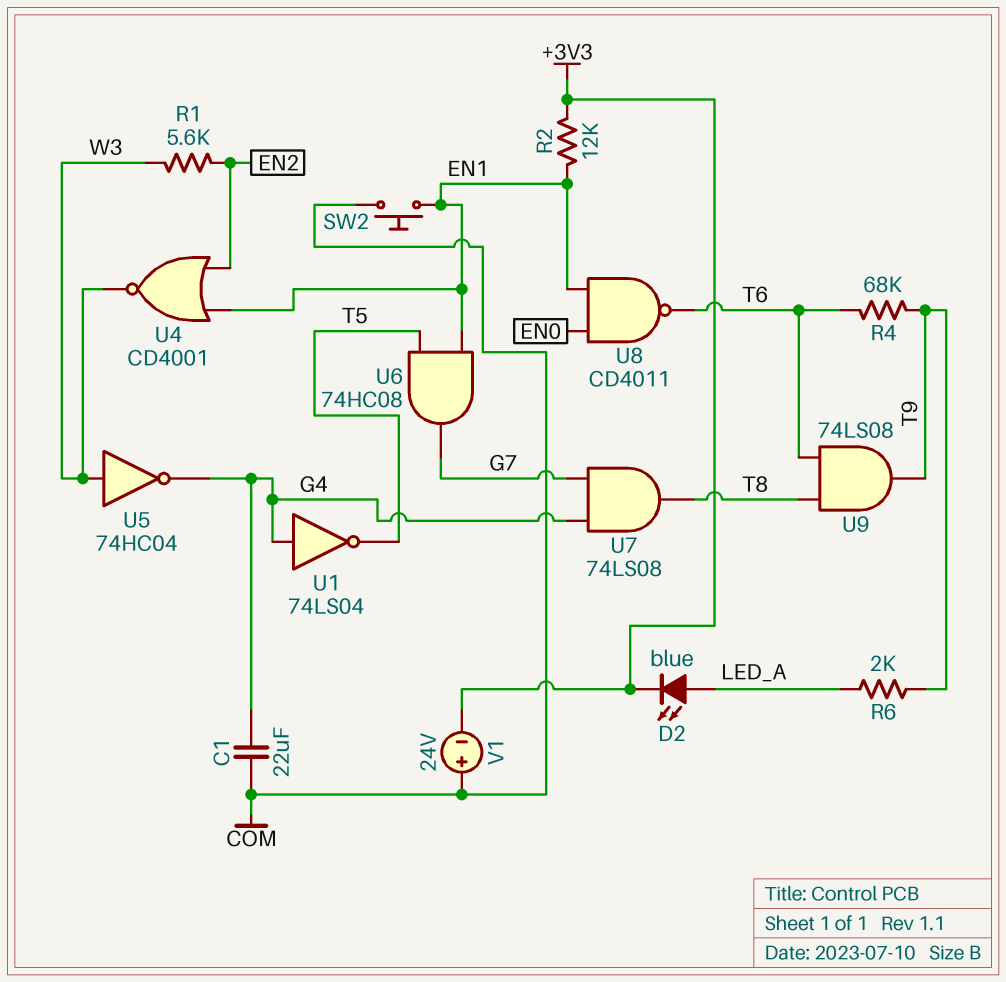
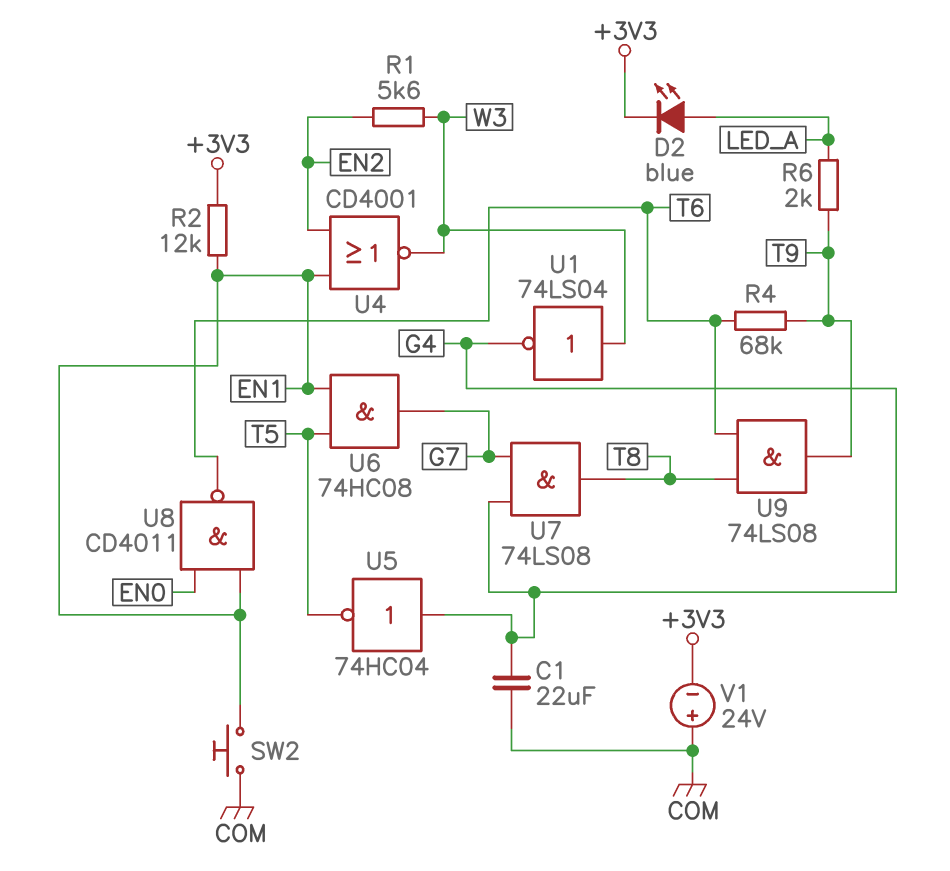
U1: NOT 74LS04 (in G4, out T5) -> NOT 74LS04 (in W3, out G4)
U5: NOT 74HC04 (in W3, out G4) -> NOT 74HC04 (in G4, out T5)

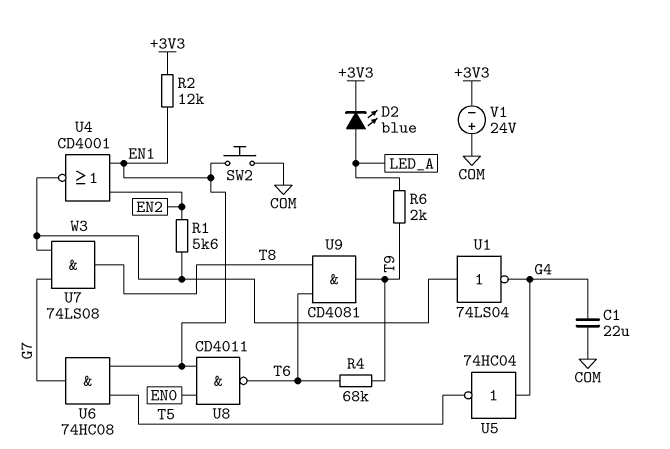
U7: AND 74LS08 (in G4, in G7, out T8) -> AND 74LS08 (in G7, in W3, out T8)
U9: AND 74LS08 (in T6, in T8, out T9) -> AND CD4081 (in T6, in T8, out T9)

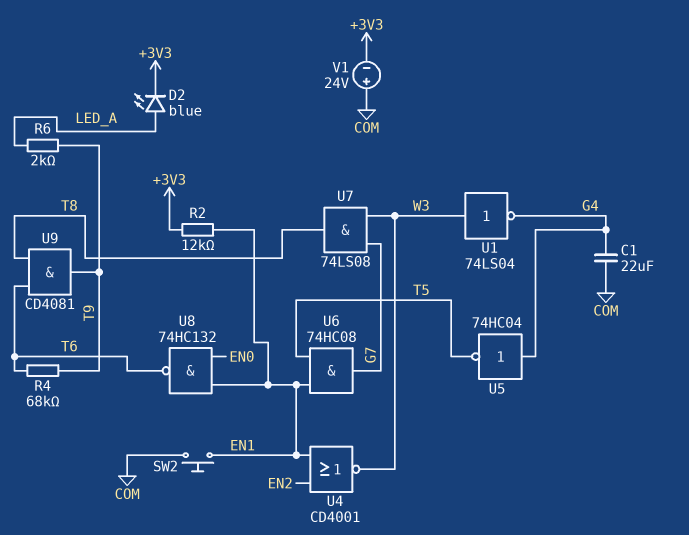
R1: 5.6k (EN2, W3) -> none
U8: NAND CD4011 (in EN0, in EN1, out T6) -> NAND 74HC132 (in EN0, in EN1, out T6)

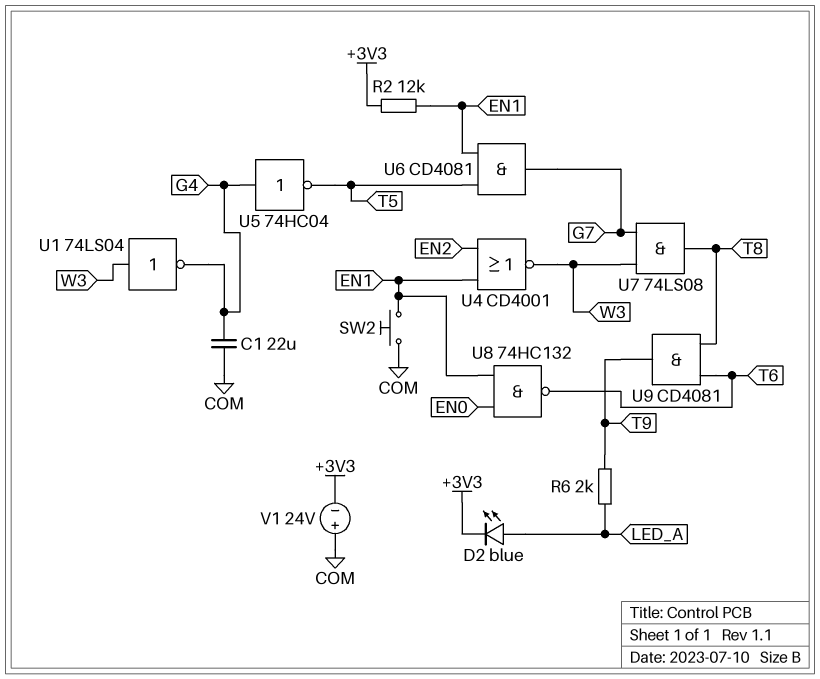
R4: 68k (T6, T9) -> none
U6: AND 74HC08 (in EN1, in T5, out G7) -> AND CD4081 (in EN1, in T5, out G7)

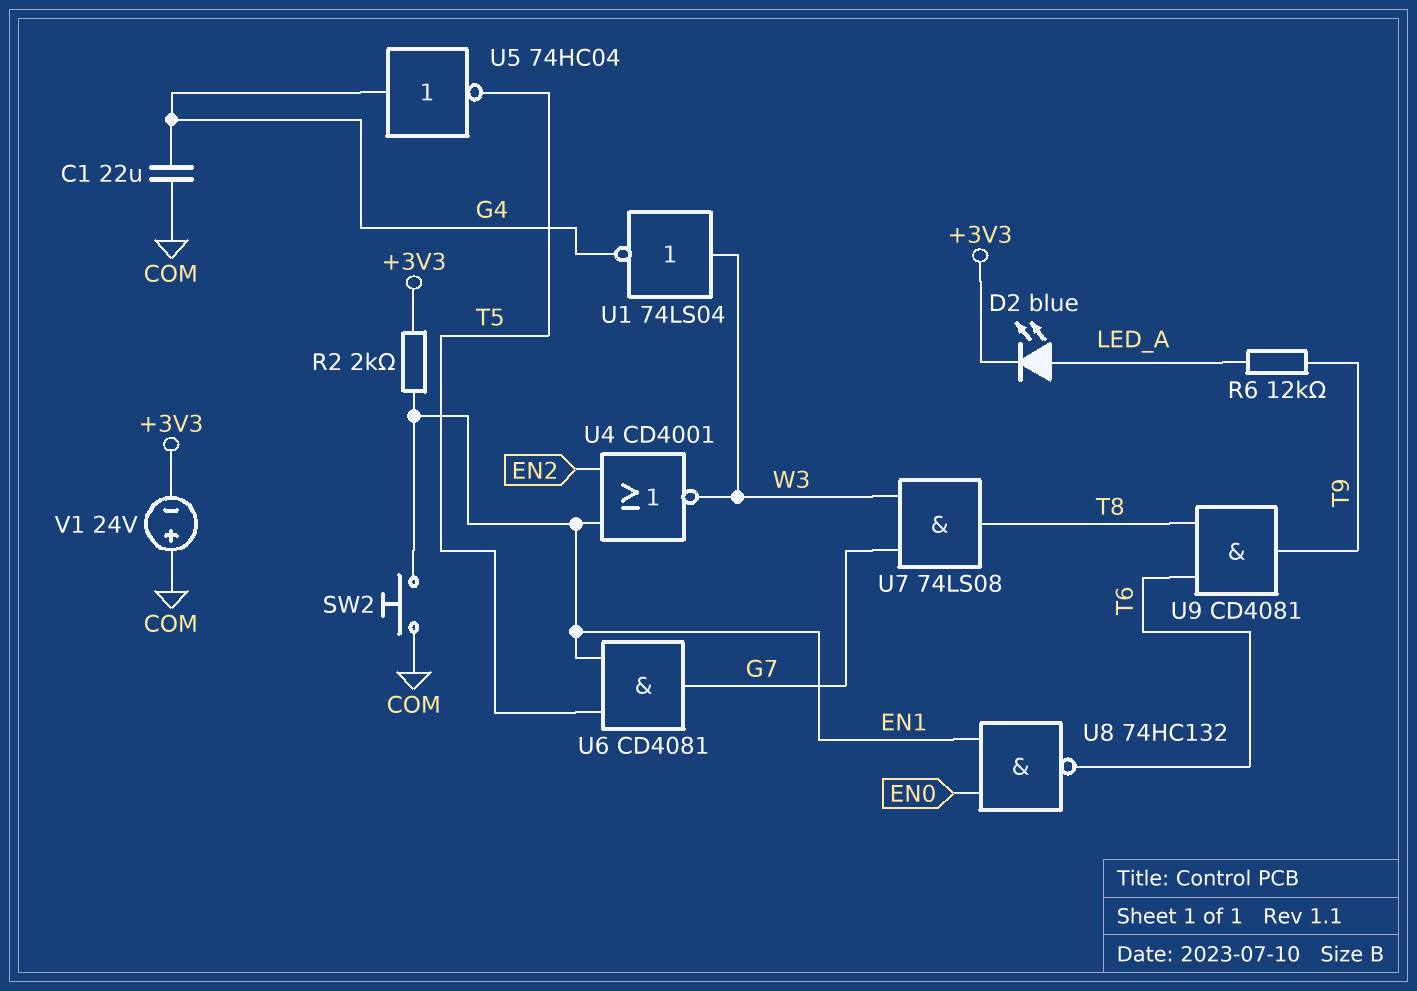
R2: 12k (+3V3, EN1) -> 2k (+3V3, EN1)
R6: 2k (LED_A, T9) -> 12k (LED_A, T9)

